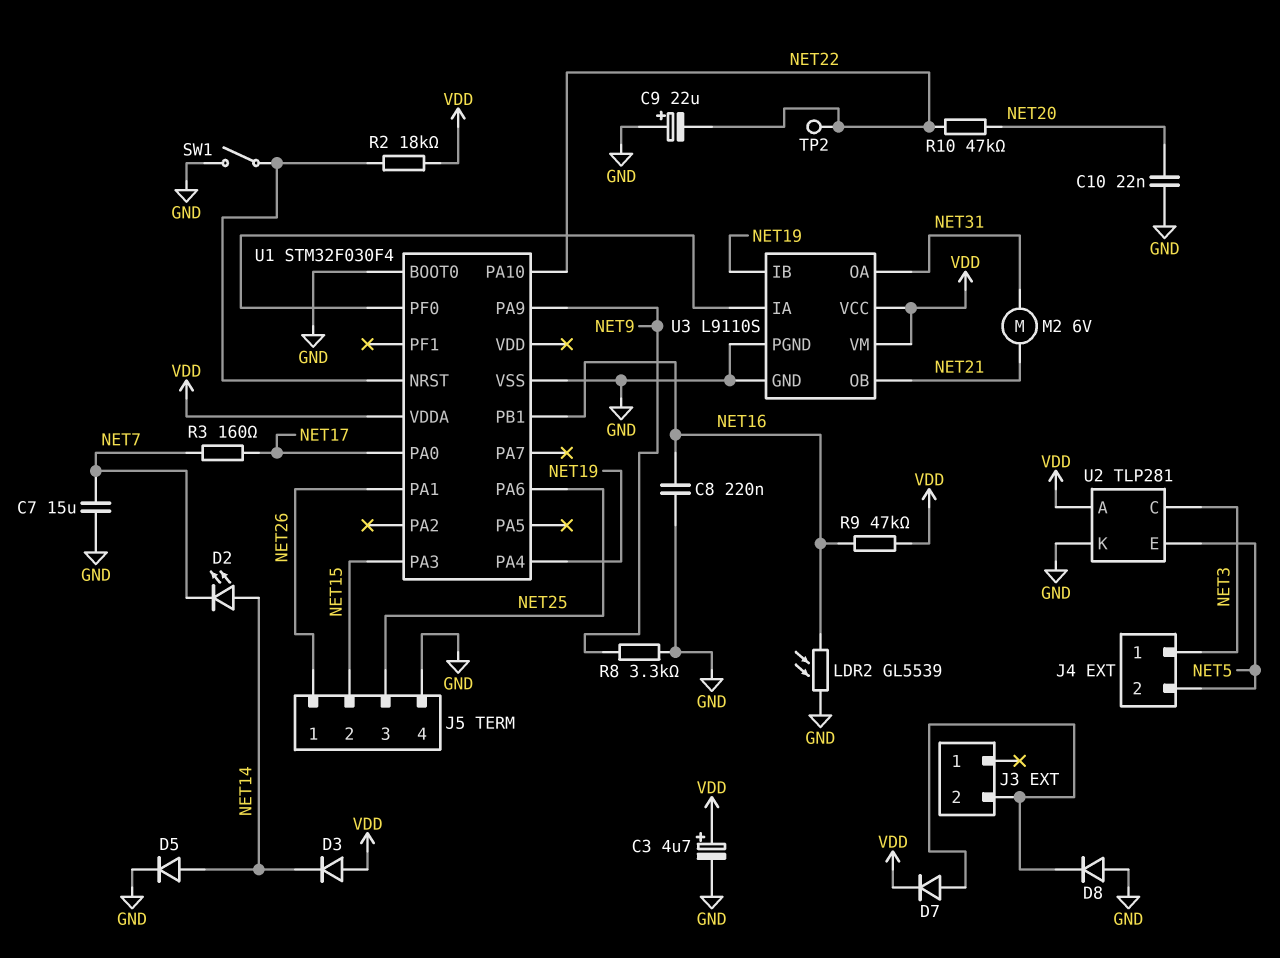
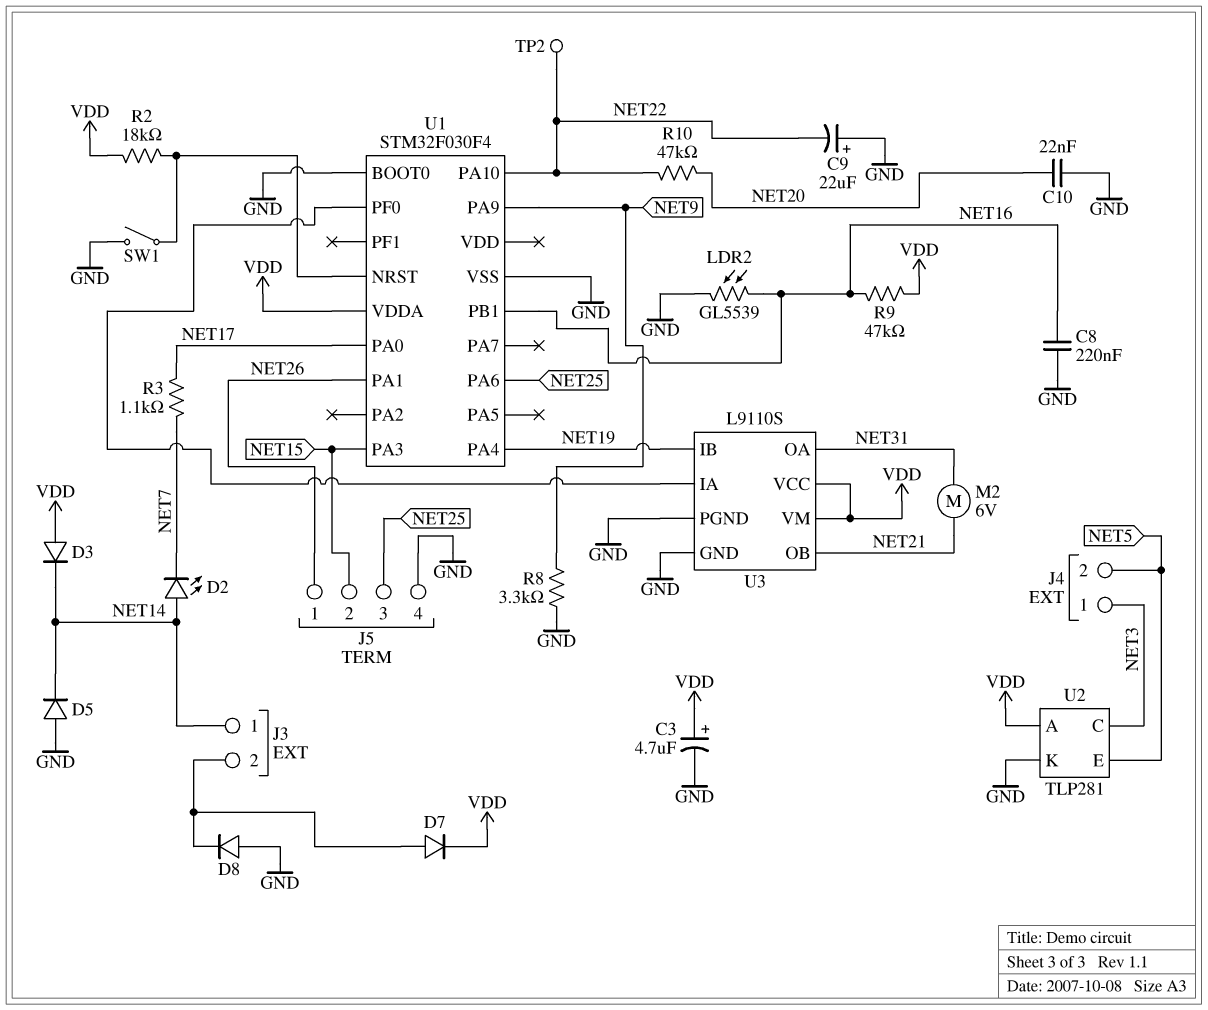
C7: 15uF (GND, NET7) -> none
D5: diode (A NET14, K GND) -> diode (A GND, K NET14)
J3 pin 1: none -> NET14
R3: 160 (NET7, NET17) -> 1.1k (NET7, NET17)

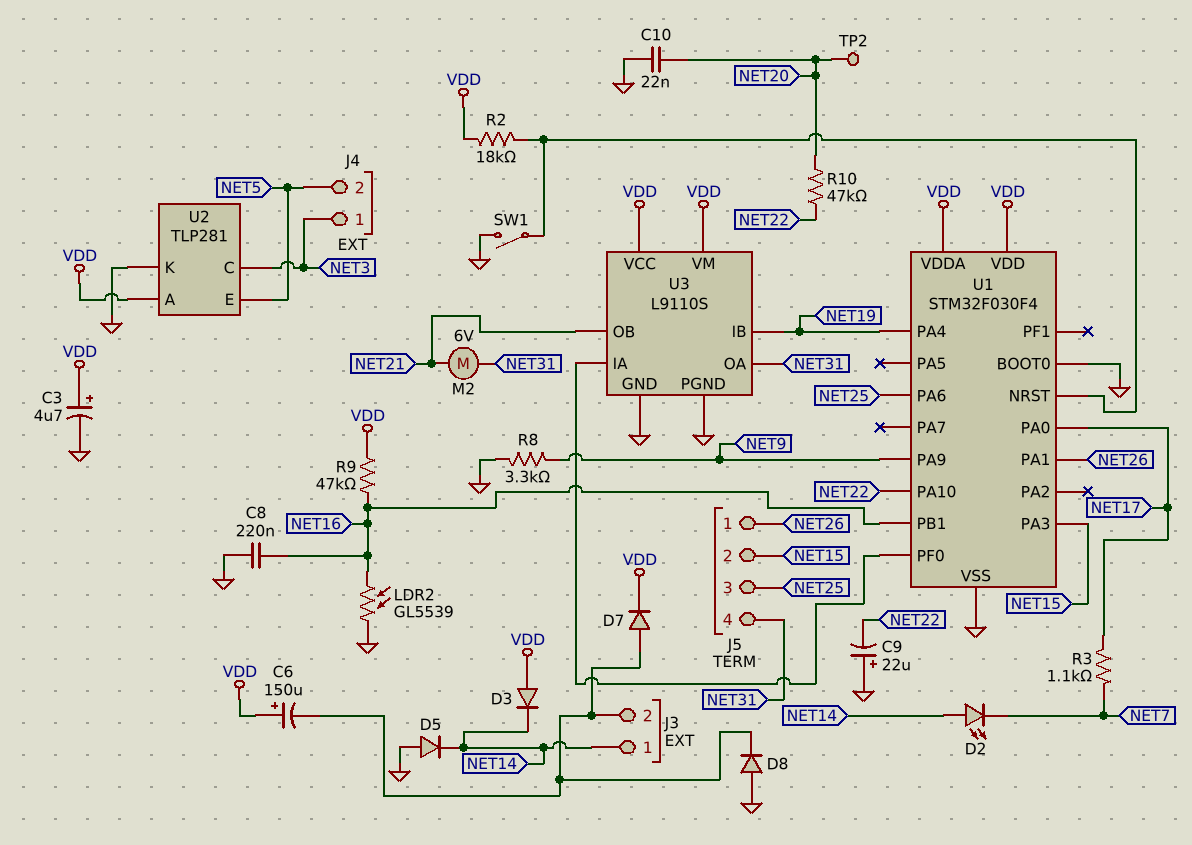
C6: none -> 150uF (plus VDD, minus J3/2)
J5 pin 4: GND -> NET31
TP2: test point (NET22) -> test point (NET20)
U1 pin VDD: none -> VDD

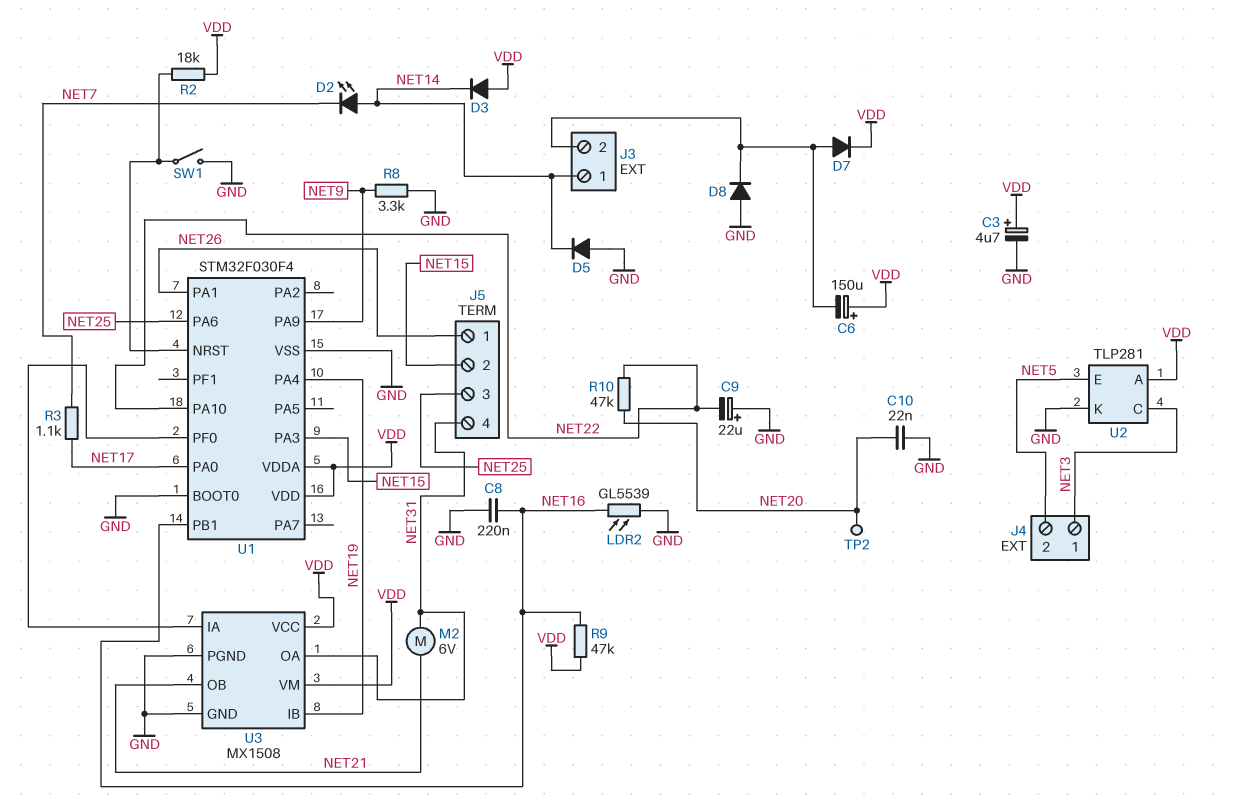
U3: L9110S -> MX1508

